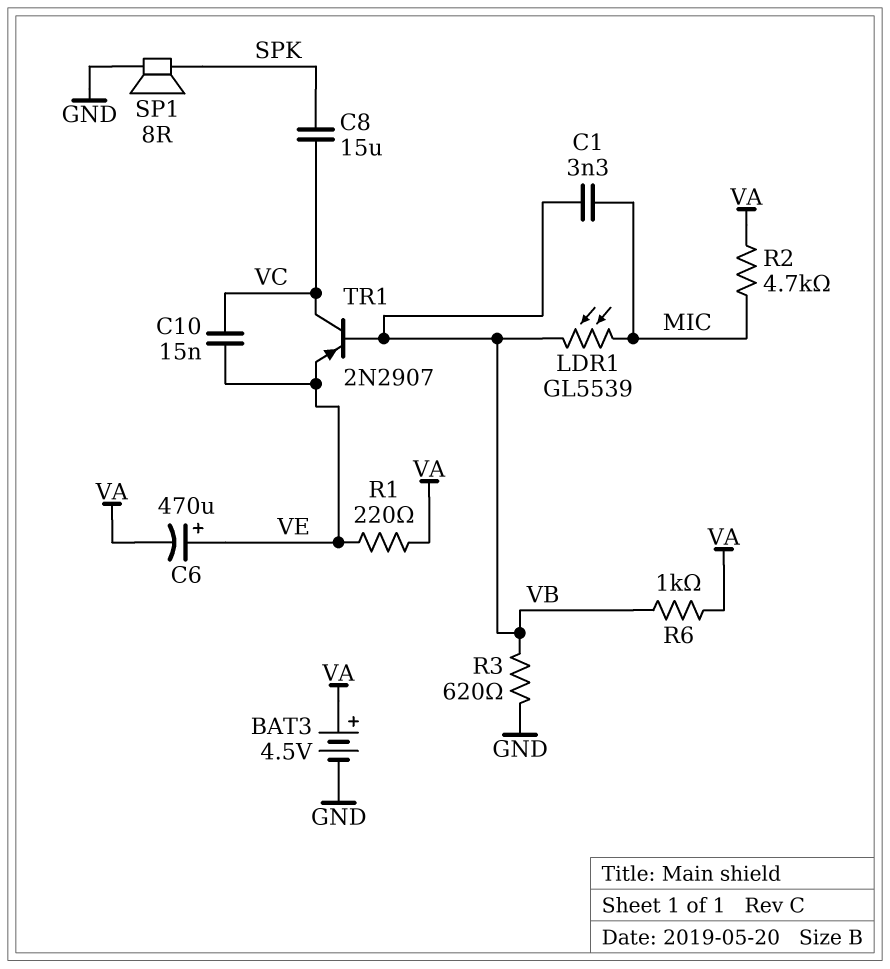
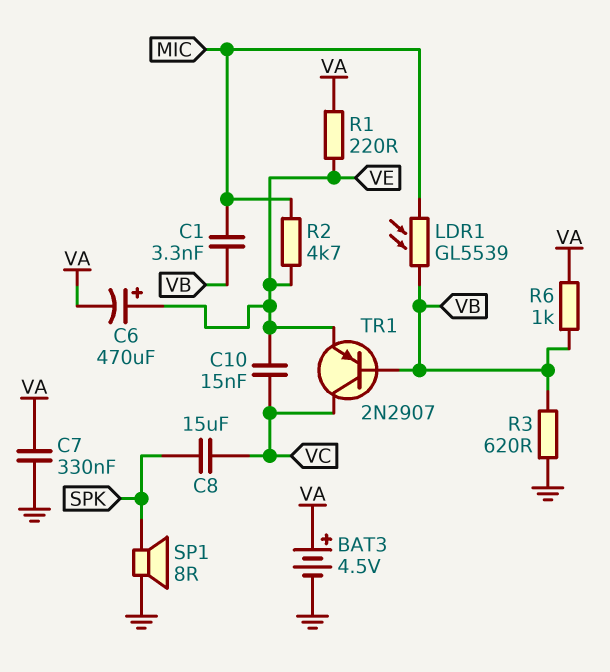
C7: none -> 330nF (GND, VA)
R2: 4.7k (MIC, VA) -> 4.7k (MIC, VE)

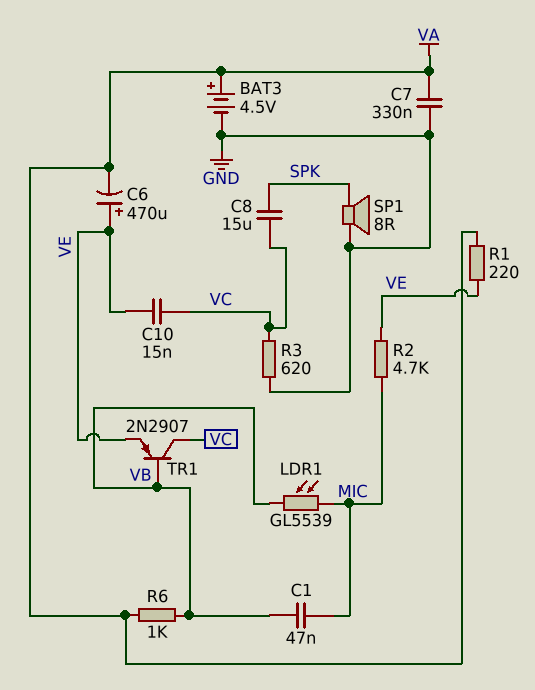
C1: 3.3nF (MIC, VB) -> 47nF (MIC, VB)
R3: 620 (GND, VB) -> 620 (GND, VC)

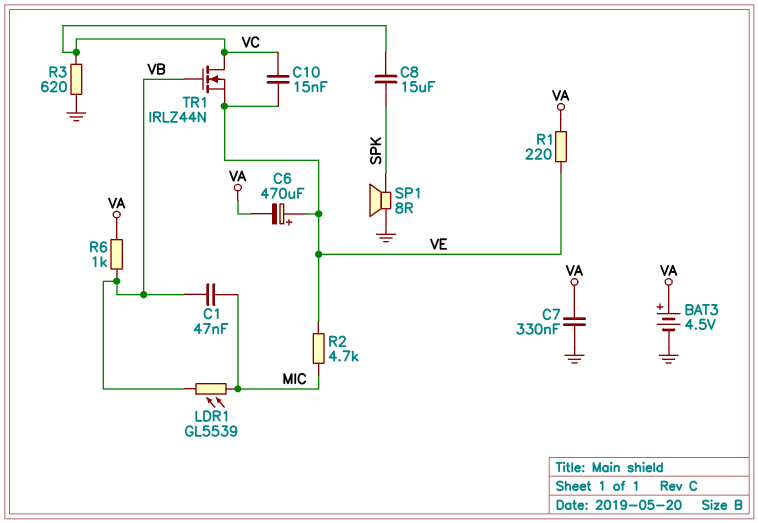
TR1: PNP 2N2907 (B VB, C VC, E VE) -> NMOS IRLZ44N (G VB, D VC, S VE)

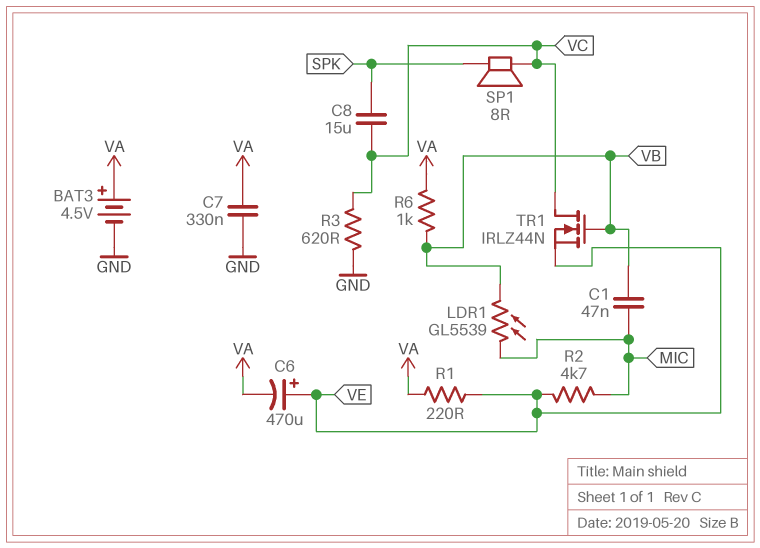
C10: 15nF (VC, VE) -> none
SP1: speaker 8R (GND, SPK) -> speaker 8R (SPK, VC)

